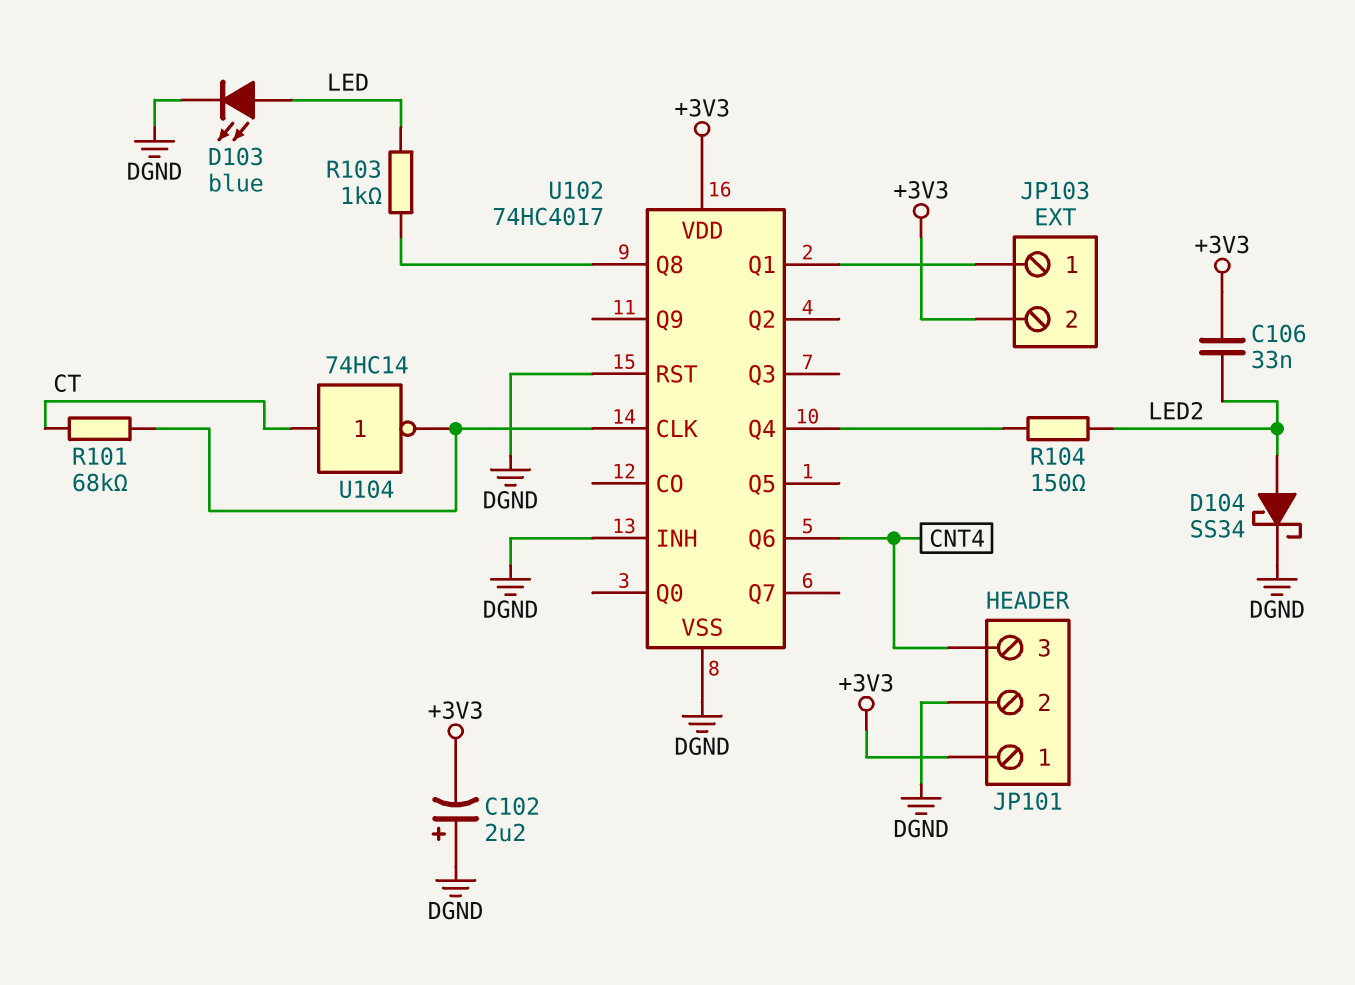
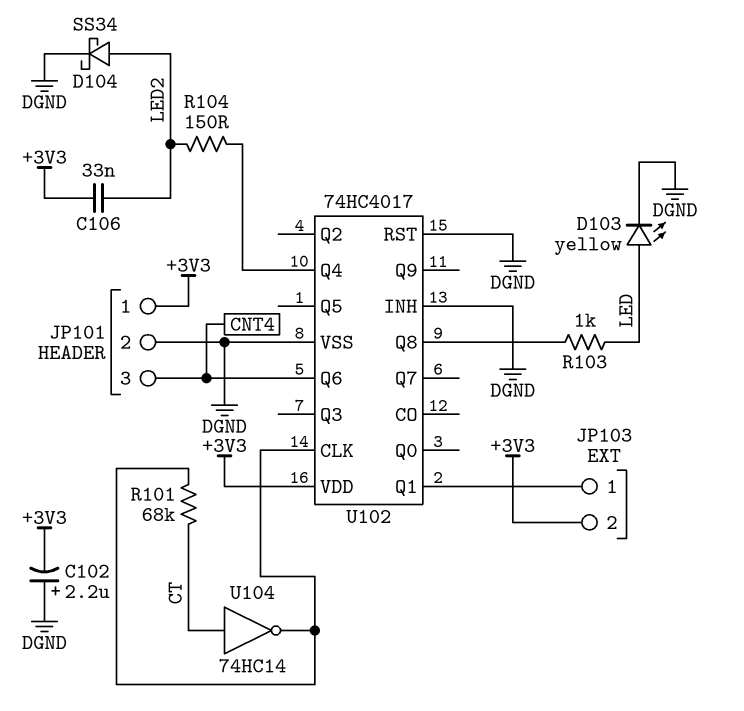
D103: LED blue (A LED, K DGND) -> LED yellow (A LED, K DGND)

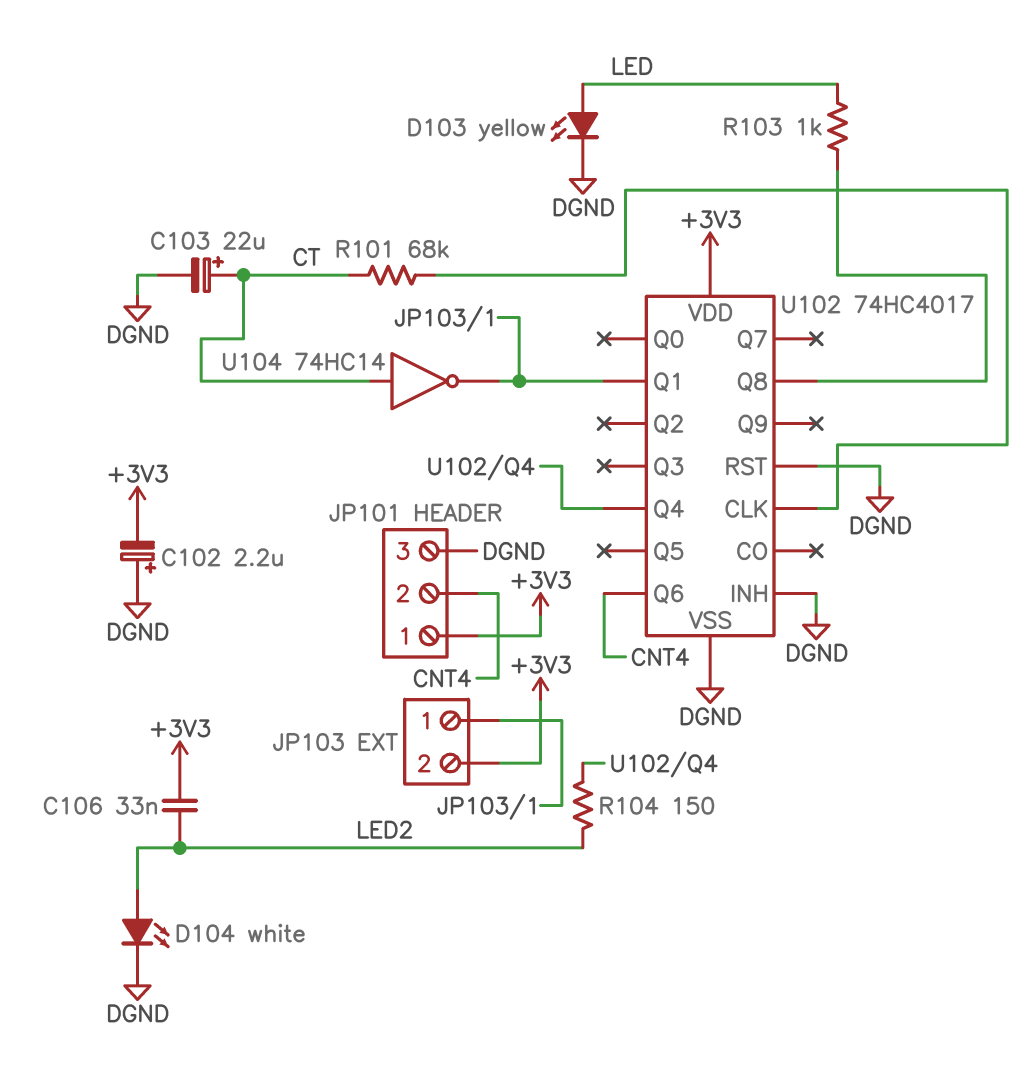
C103: none -> 22uF (plus CT, minus DGND)
D104: schottky SS34 (A LED2, K DGND) -> LED white (A LED2, K DGND)
JP101 pin 2: DGND -> CNT4
JP101 pin 3: CNT4 -> DGND
U104: NOT 74HC14 (in CT, out U102/CLK) -> NOT 74HC14 (in CT, out JP103/1)

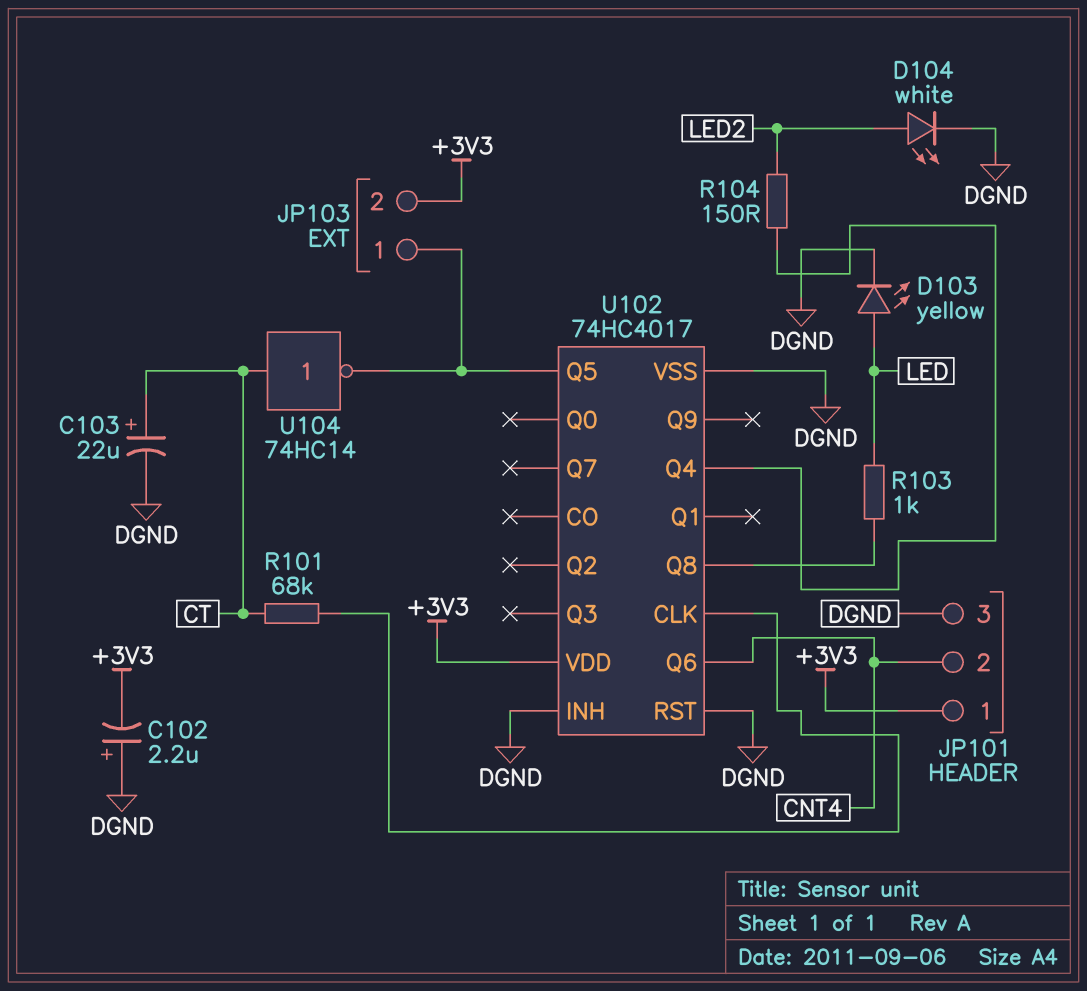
C106: 33nF (+3V3, LED2) -> none
U102 pin Q1: JP103/1 -> none
U102 pin Q5: none -> JP103/1

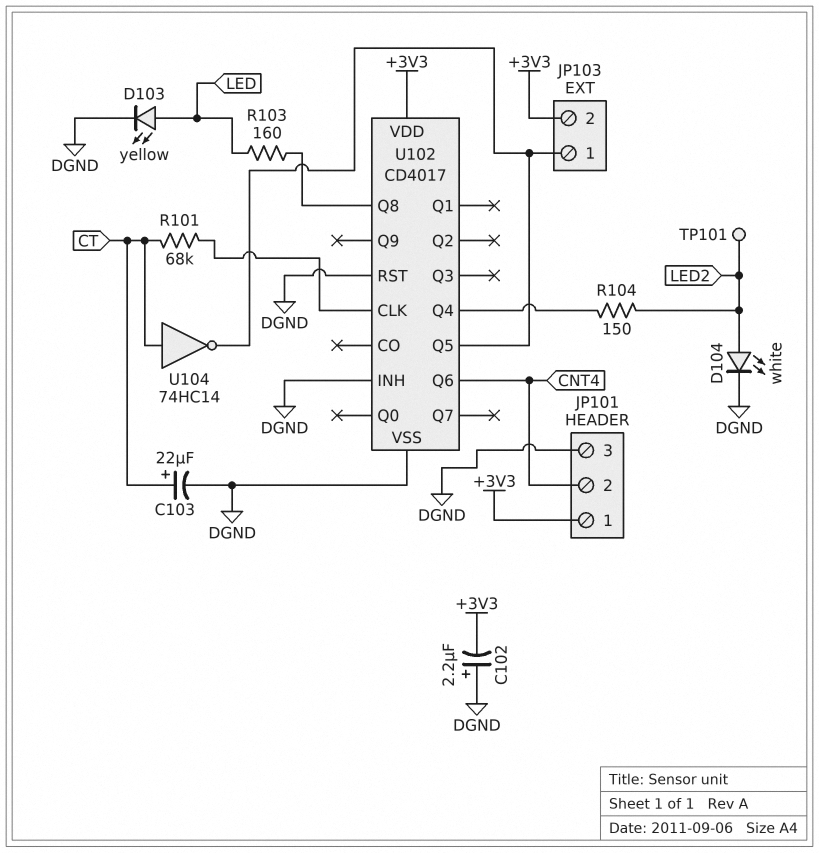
R103: 1k (LED, U102/Q8) -> 160 (LED, U102/Q8)
TP101: none -> test point (LED2)
U102: 74HC4017 -> CD4017

